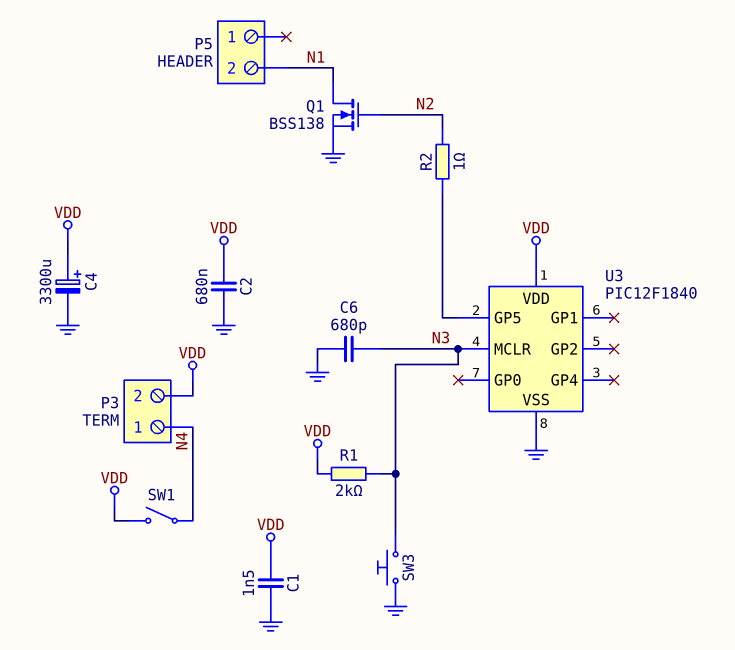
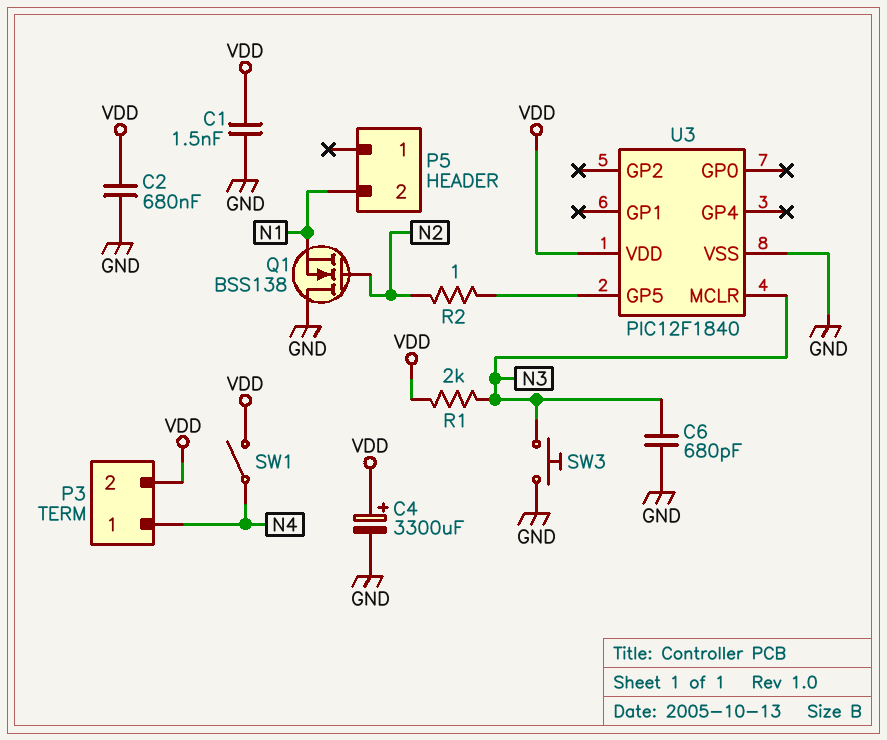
Q1: NMOS BSS138 (G N2, D N1, S GND) -> NMOS BSS138 (G N2, D GND, S N1)

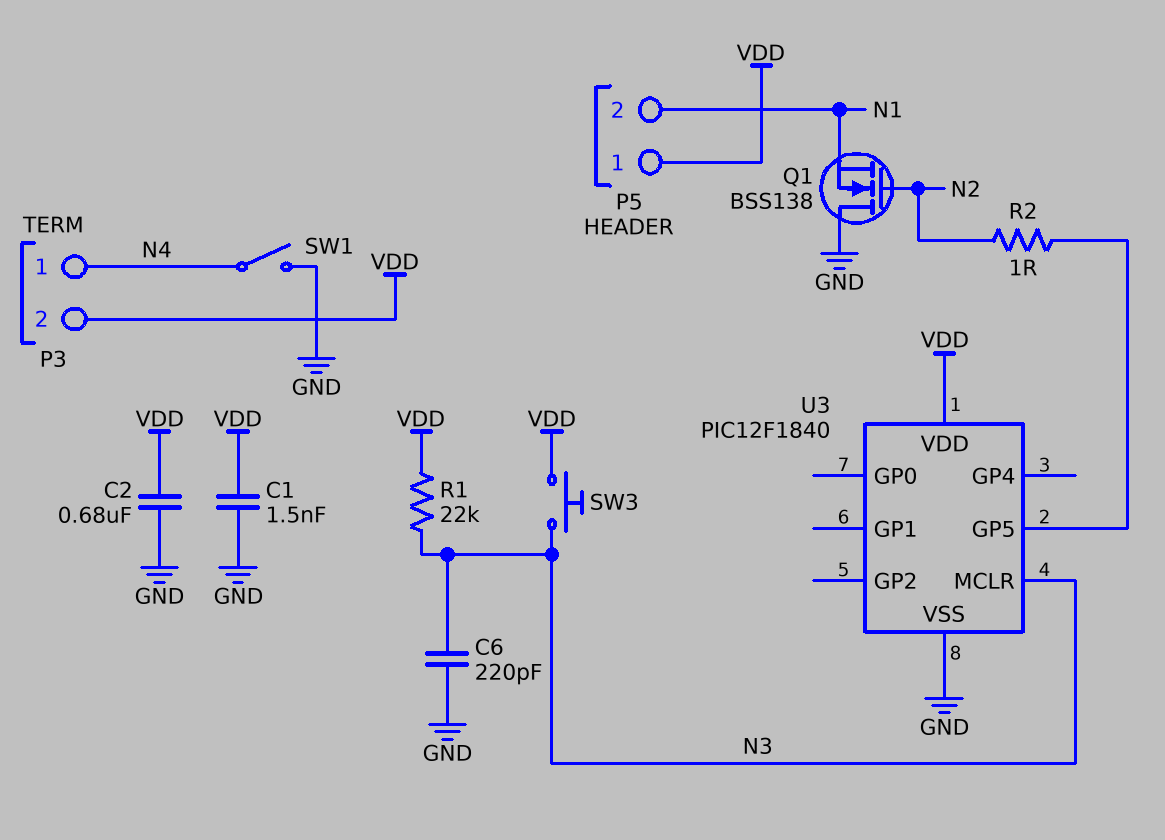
C4: 3300uF (plus VDD, minus GND) -> none
C6: 680pF (GND, N3) -> 220pF (GND, N3)
P5 pin 1: none -> VDD
R1: 2k (N3, VDD) -> 22k (N3, VDD)
SW1: switch (N4, VDD) -> switch (GND, N4)
SW3: button (GND, N3) -> button (N3, VDD)

